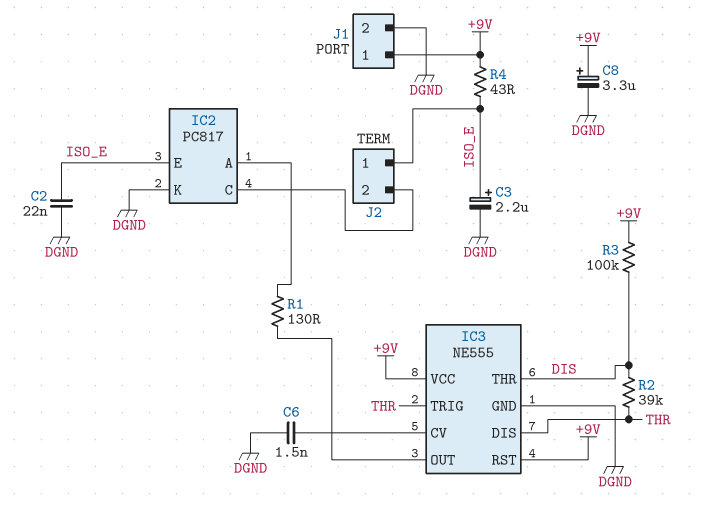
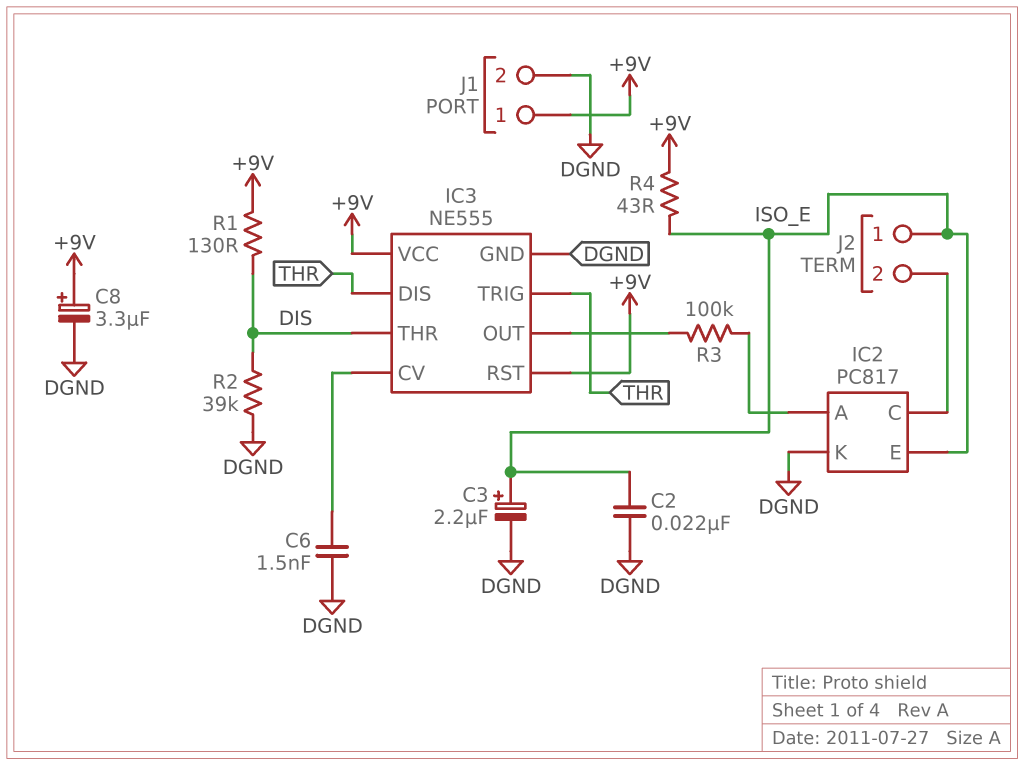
R1: 130 (IC2/A, IC3/OUT) -> 130 (+9V, DIS)
R2: 39k (DIS, THR) -> 39k (DGND, DIS)
R3: 100k (+9V, DIS) -> 100k (IC2/A, IC3/OUT)

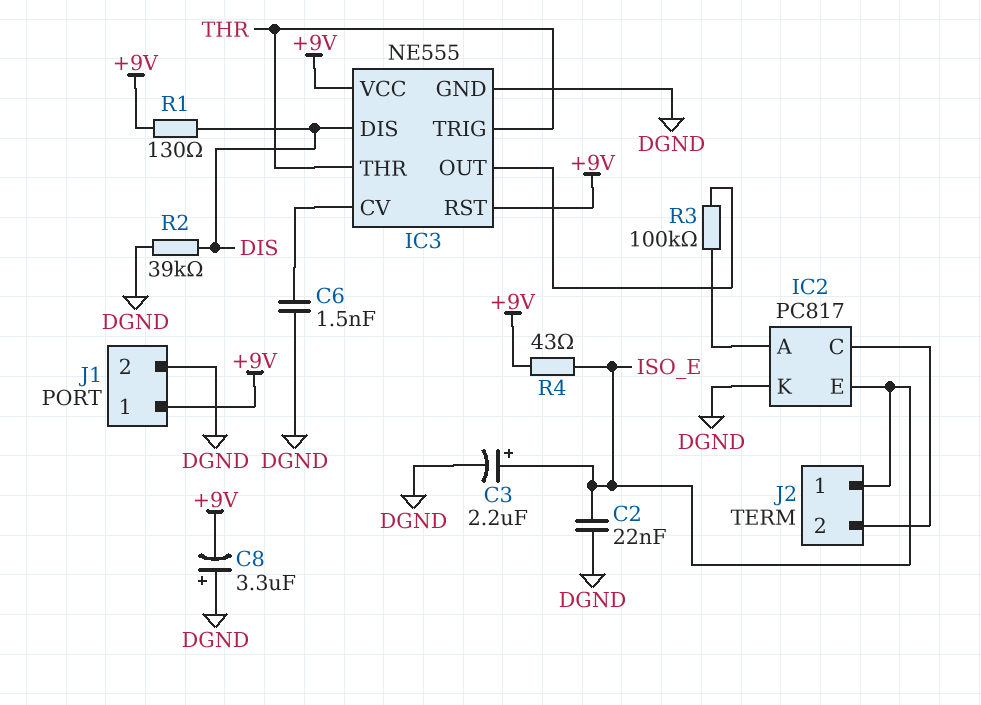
C8: 3.3uF (plus +9V, minus DGND) -> 3.3uF (plus DGND, minus +9V)
IC3 pin DIS: THR -> DIS
IC3 pin THR: DIS -> THR

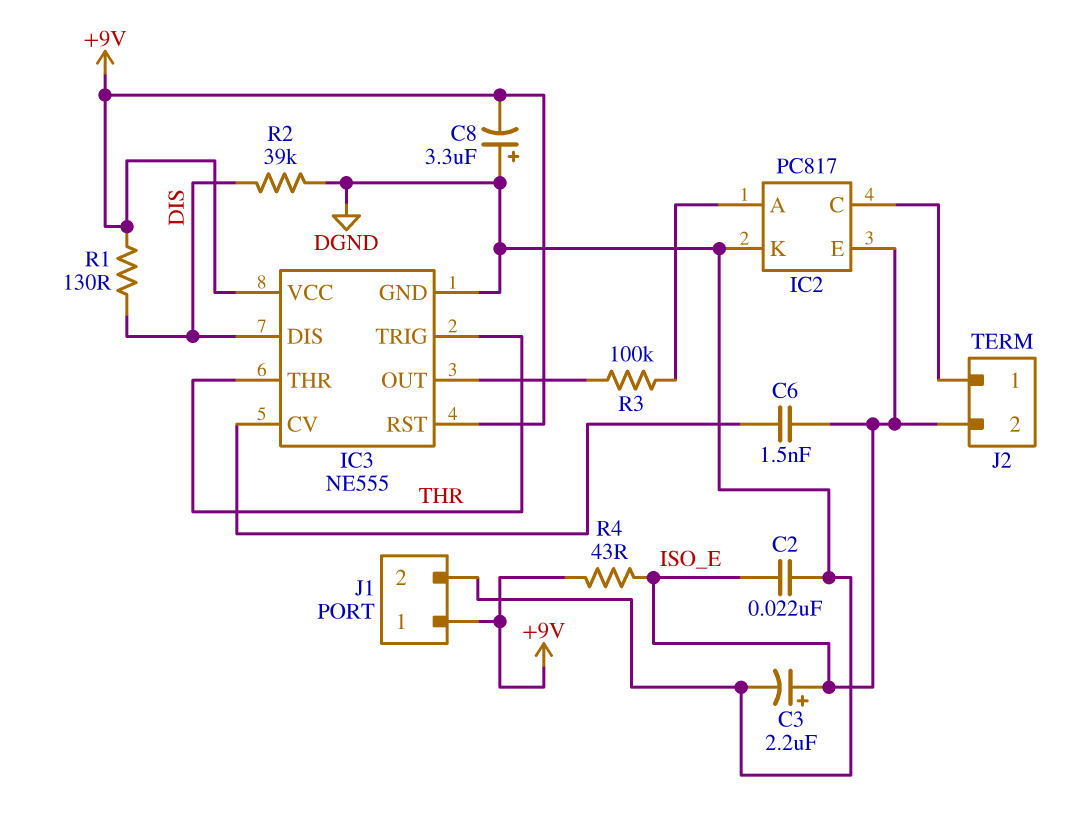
C6: 1.5nF (DGND, IC3/CV) -> 1.5nF (IC3/CV, ISO_E)
J2 pin 1: ISO_E -> IC2/C
J2 pin 2: IC2/C -> ISO_E

